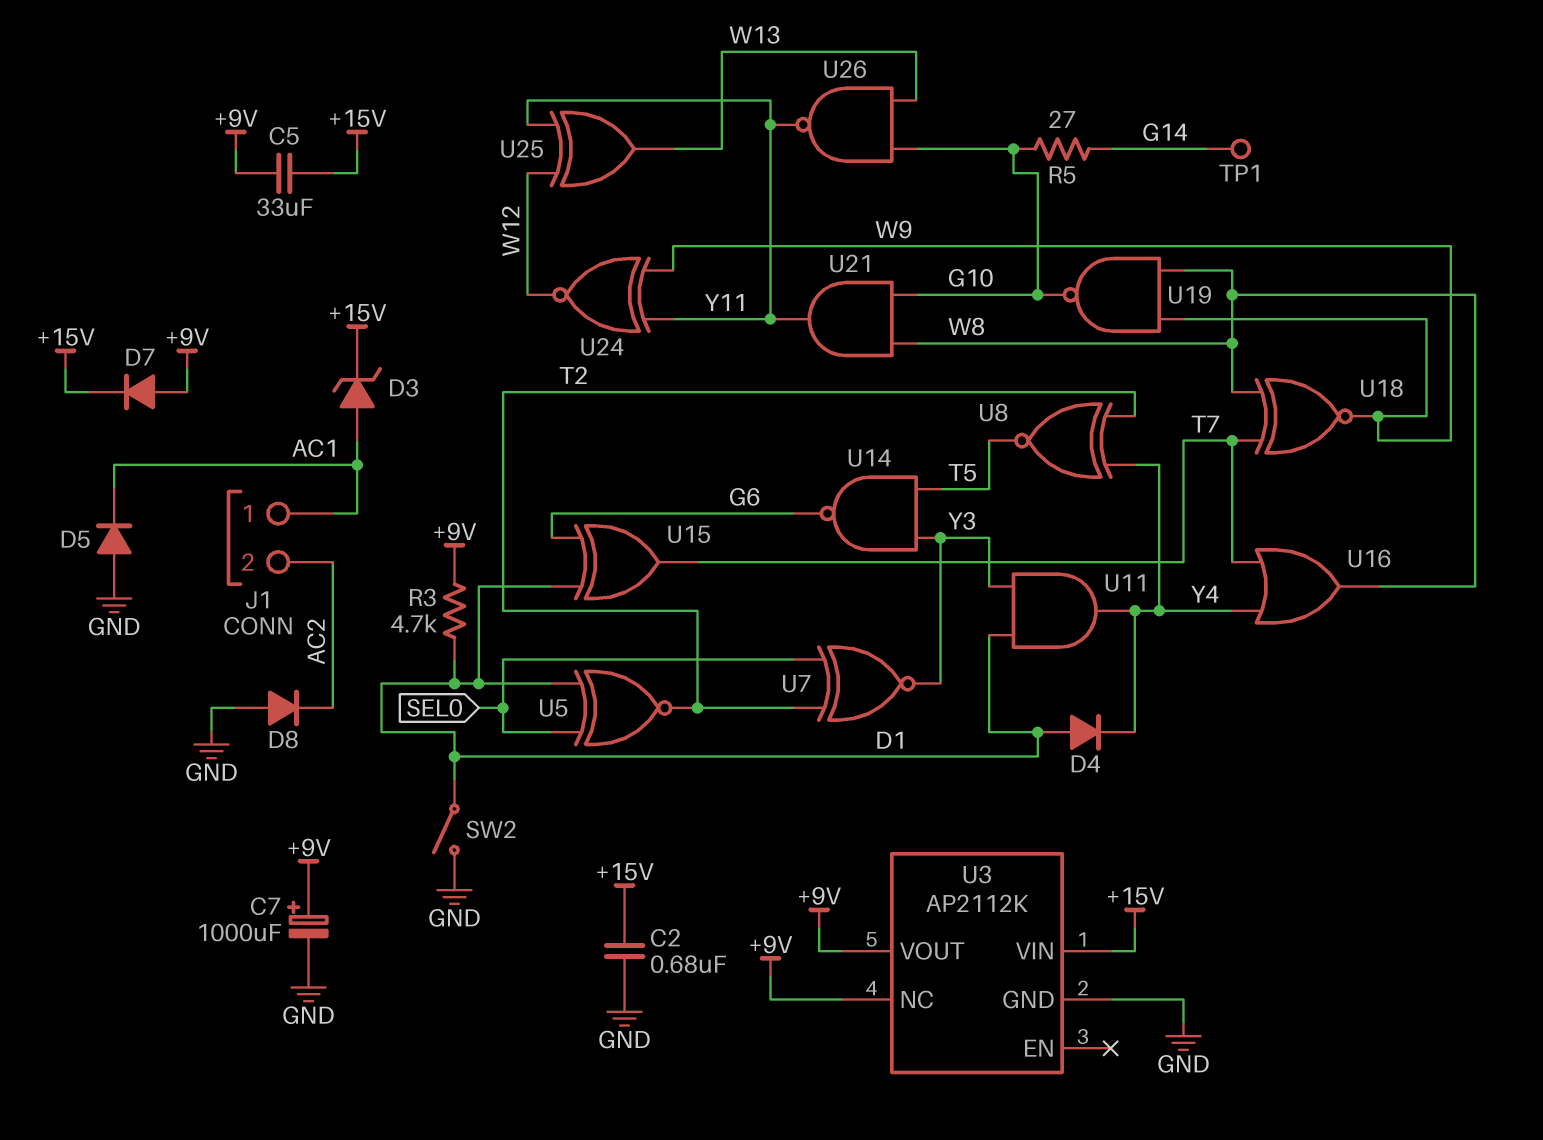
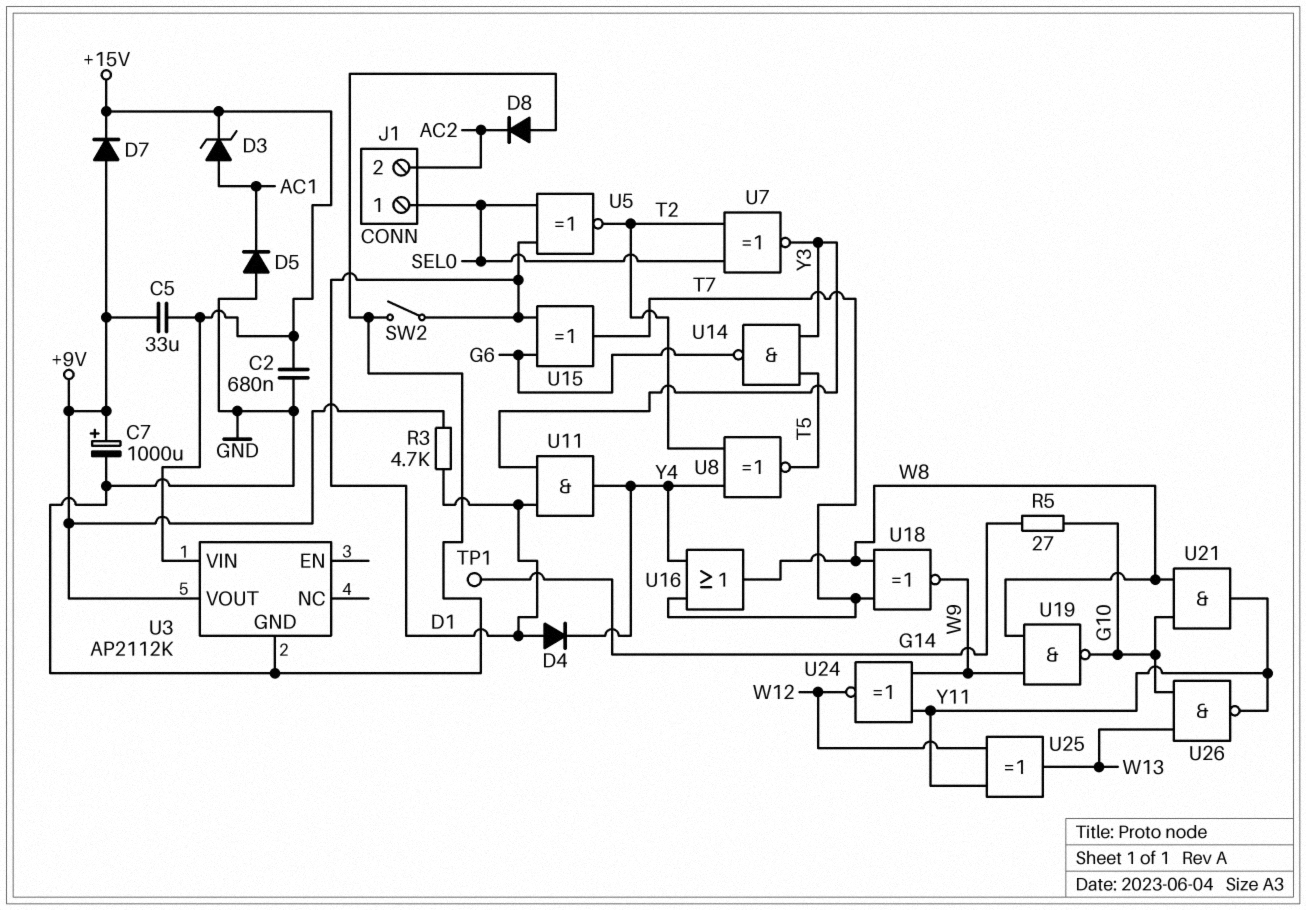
J1 pin 1: AC1 -> SEL0
U3 pin NC: +9V -> none

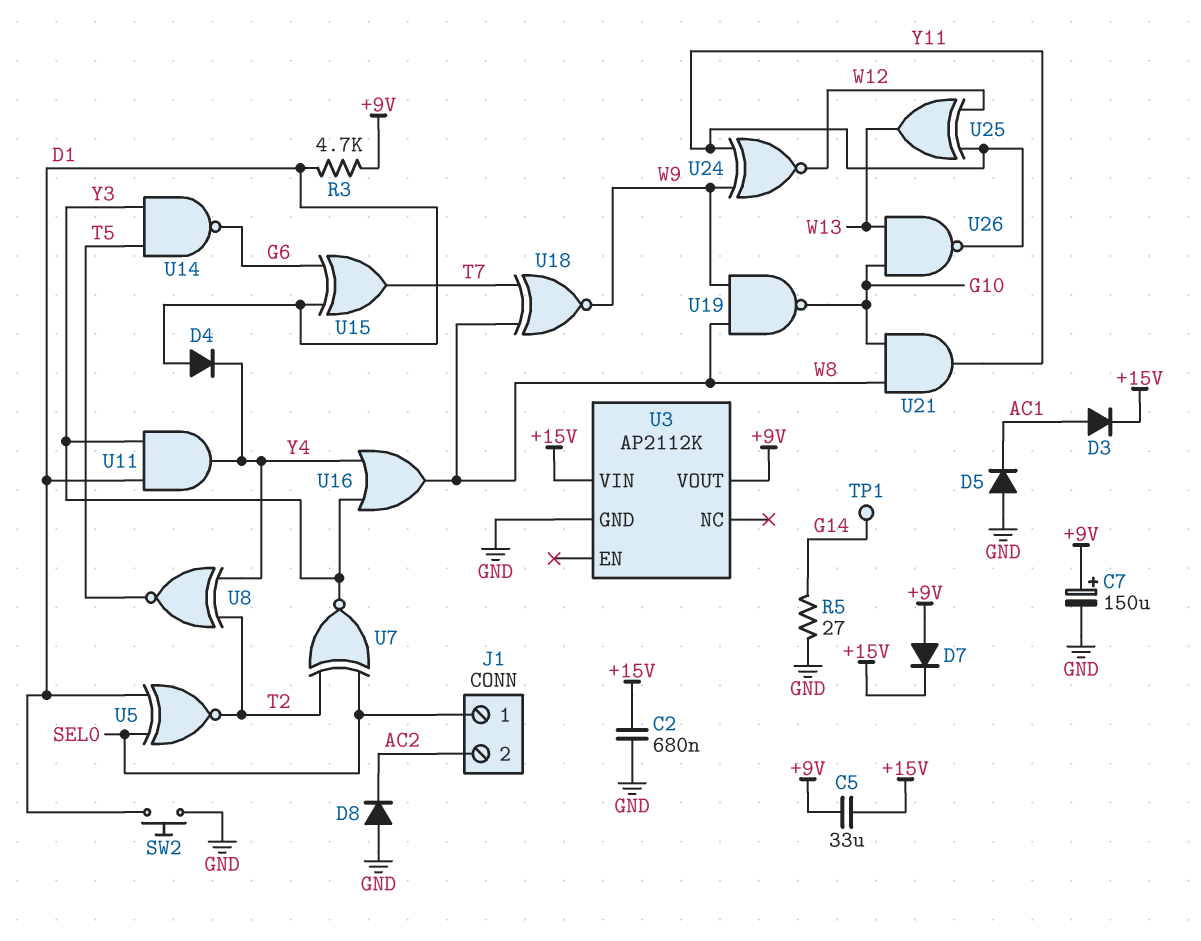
C7: 1000uF (plus +9V, minus GND) -> 150uF (plus +9V, minus GND)
D3: zener (A AC1, K +15V) -> diode (A AC1, K +15V)
R5: 27 (G10, G14) -> 27 (G14, GND)
SW2: switch (D1, GND) -> button (D1, GND)
U16: OR (in T7, in Y4, out W8) -> OR (in Y3, in Y4, out W8)

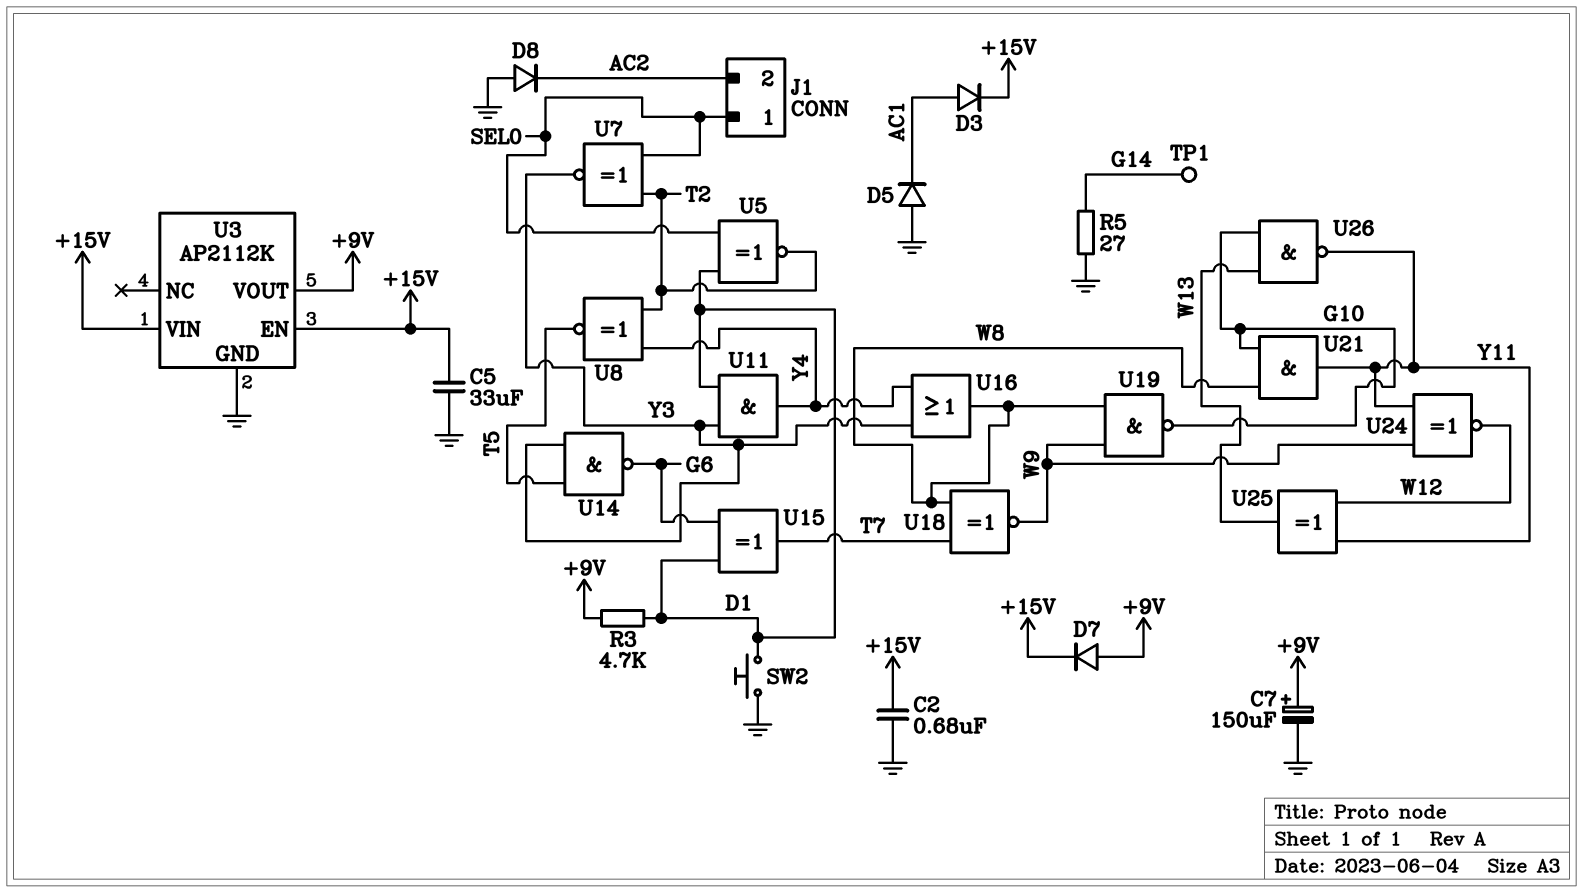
C5: 33uF (+9V, +15V) -> 33uF (+15V, GND)
D4: diode (A D1, K Y4) -> none
U3 pin EN: none -> +15V

